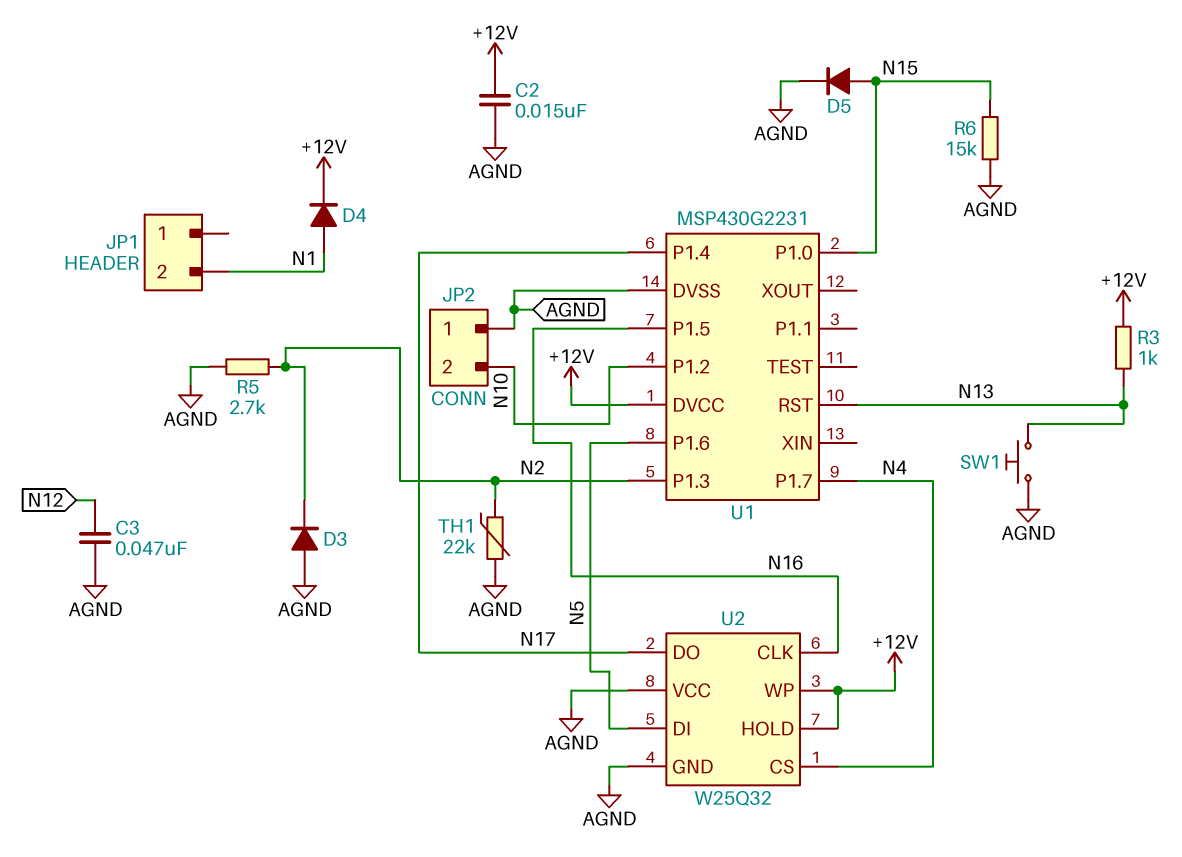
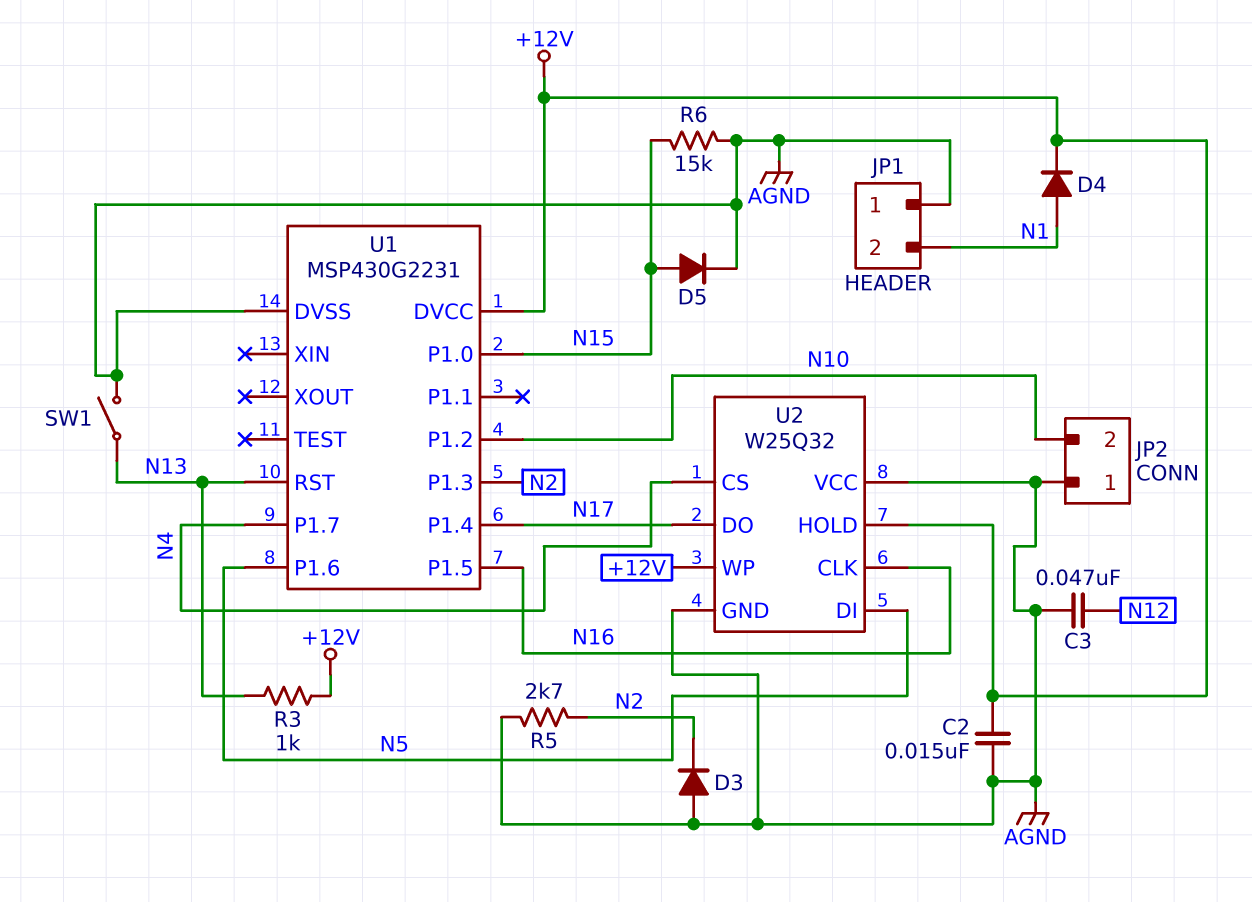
JP1 pin 1: none -> AGND
SW1: button (AGND, N13) -> switch (AGND, N13)
TH1: 22k (AGND, N2) -> none

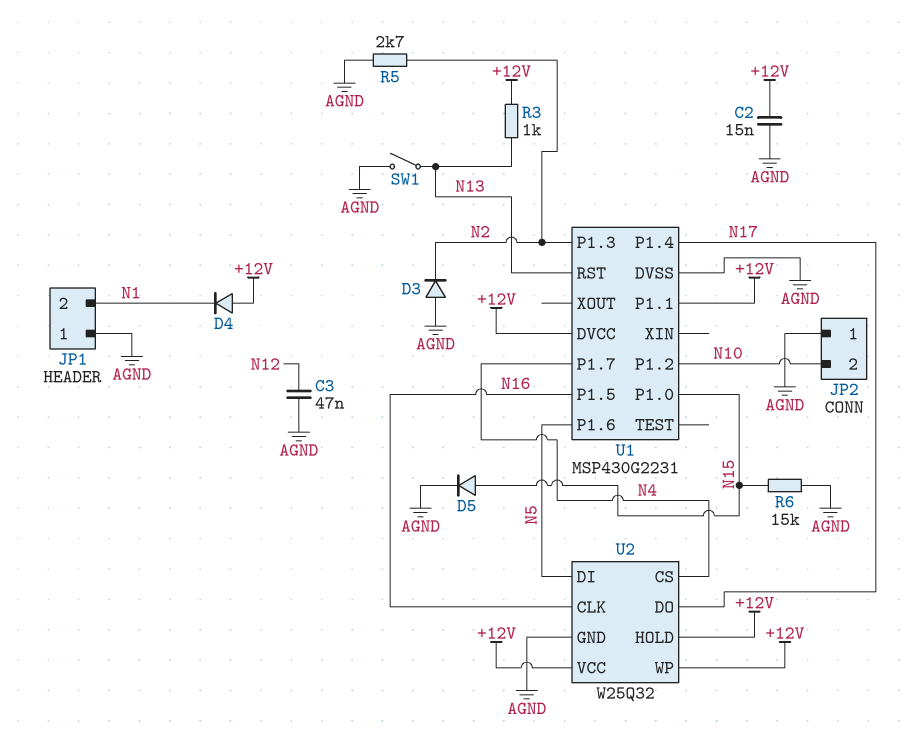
D4: diode (A N1, K +12V) -> diode (A +12V, K N1)
U1 pin P1.1: none -> +12V
U2 pin VCC: AGND -> +12V

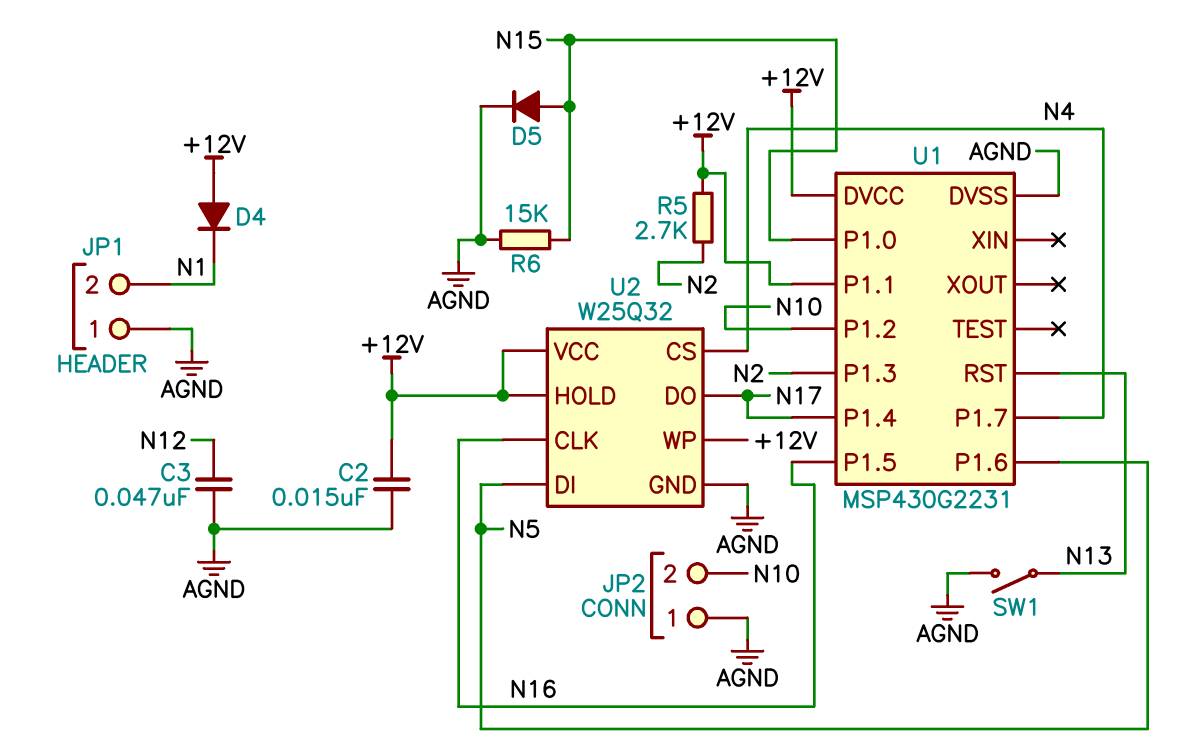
D3: diode (A AGND, K N2) -> none
R3: 1k (+12V, N13) -> none
R5: 2.7k (AGND, N2) -> 2.7k (+12V, N2)

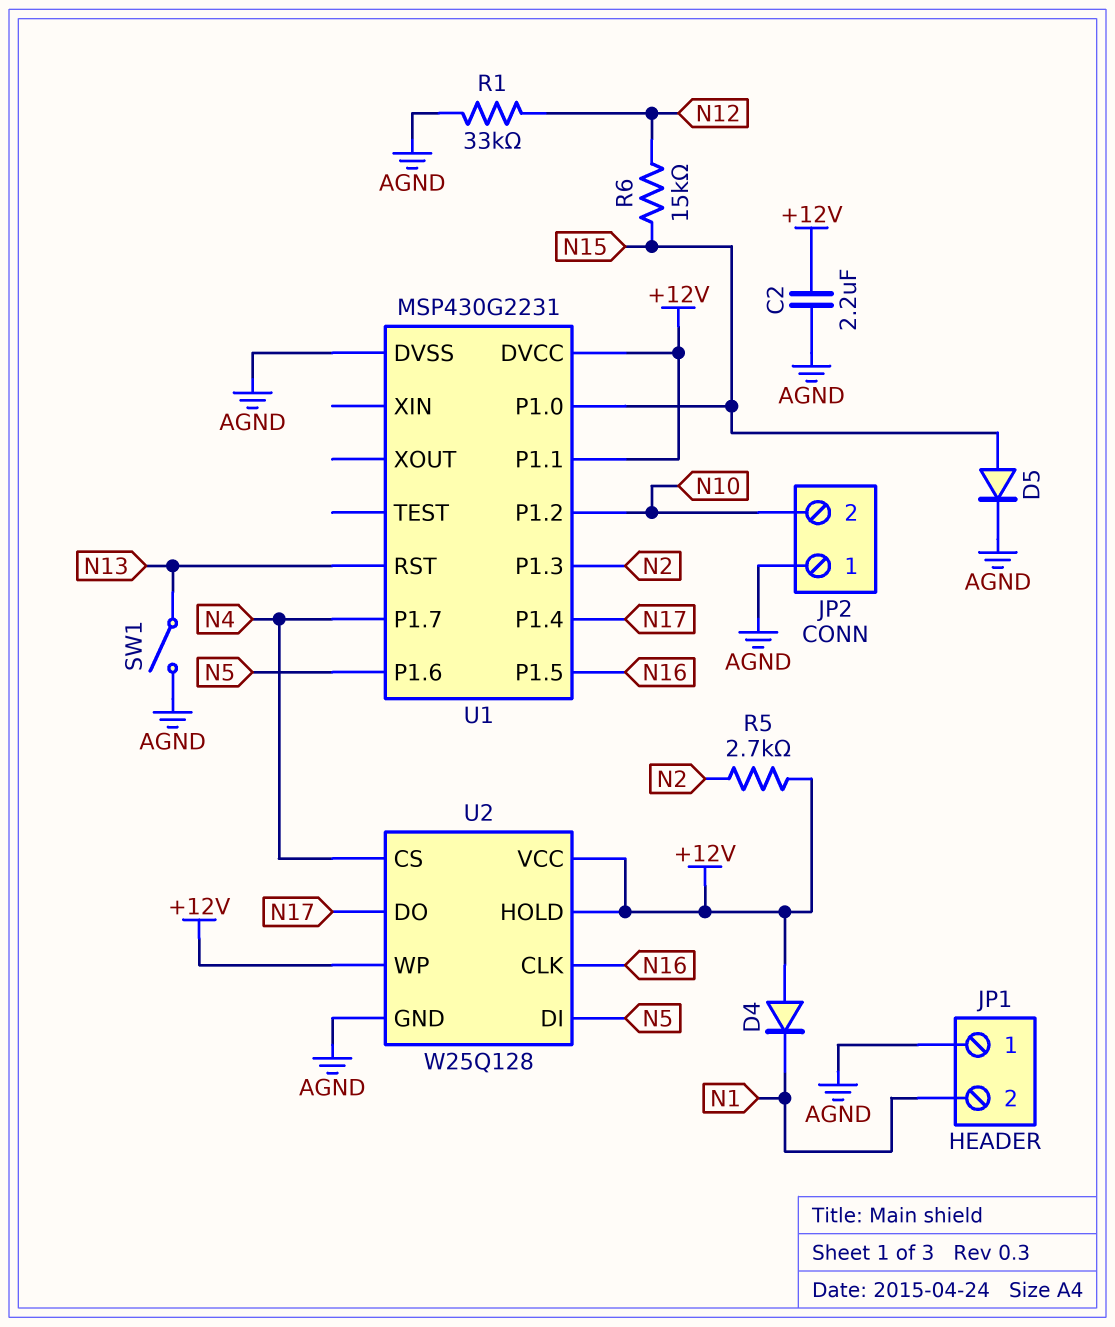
C2: 15nF (+12V, AGND) -> 2.2uF (+12V, AGND)
C3: 47nF (AGND, N12) -> none
R1: none -> 33k (AGND, N12)
R6: 15k (AGND, N15) -> 15k (N12, N15)
U2: W25Q32 -> W25Q128

